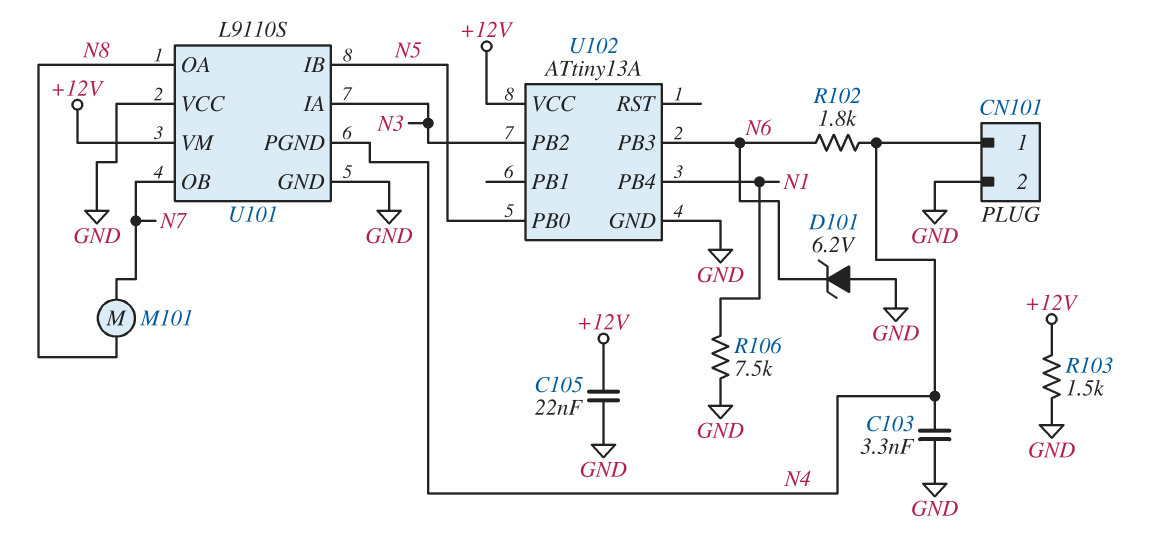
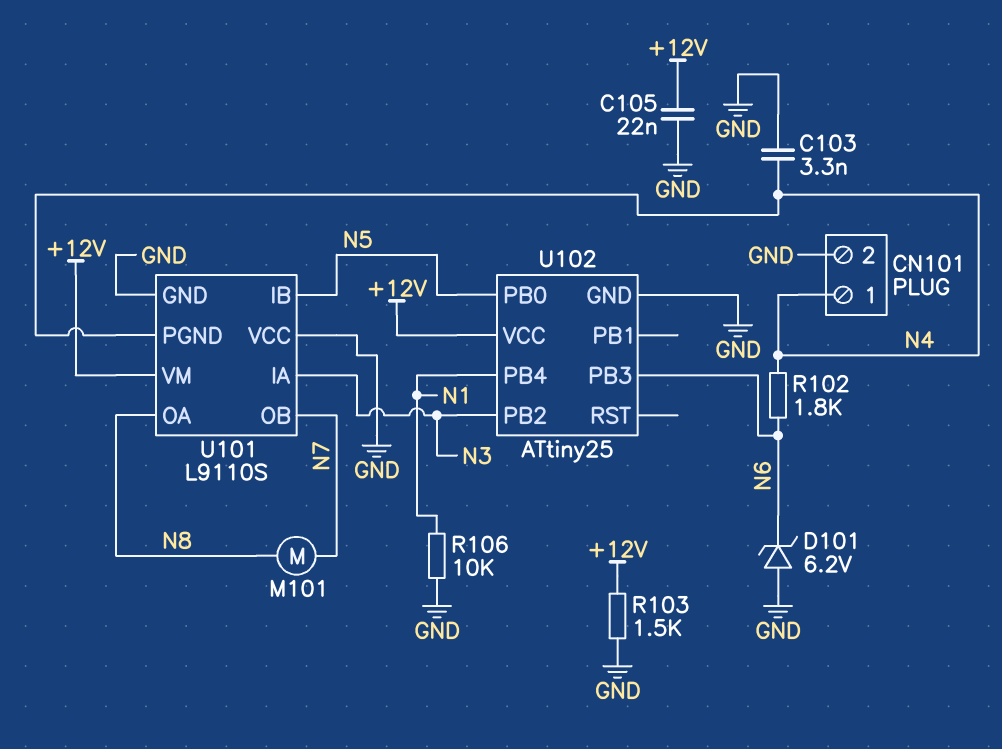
R106: 7.5k (GND, N1) -> 10k (GND, N1)
U102: ATtiny13A -> ATtiny25

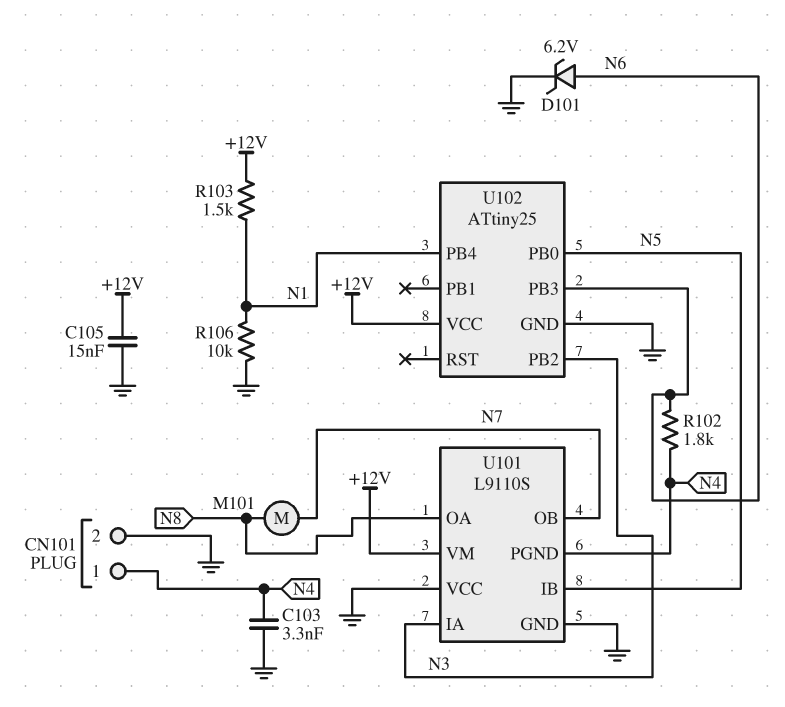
C105: 22nF (+12V, GND) -> 15nF (+12V, GND)
D101: zener 6.2V (A GND, K N6) -> zener 6.2V (A N6, K GND)
R103: 1.5k (+12V, GND) -> 1.5k (+12V, N1)

